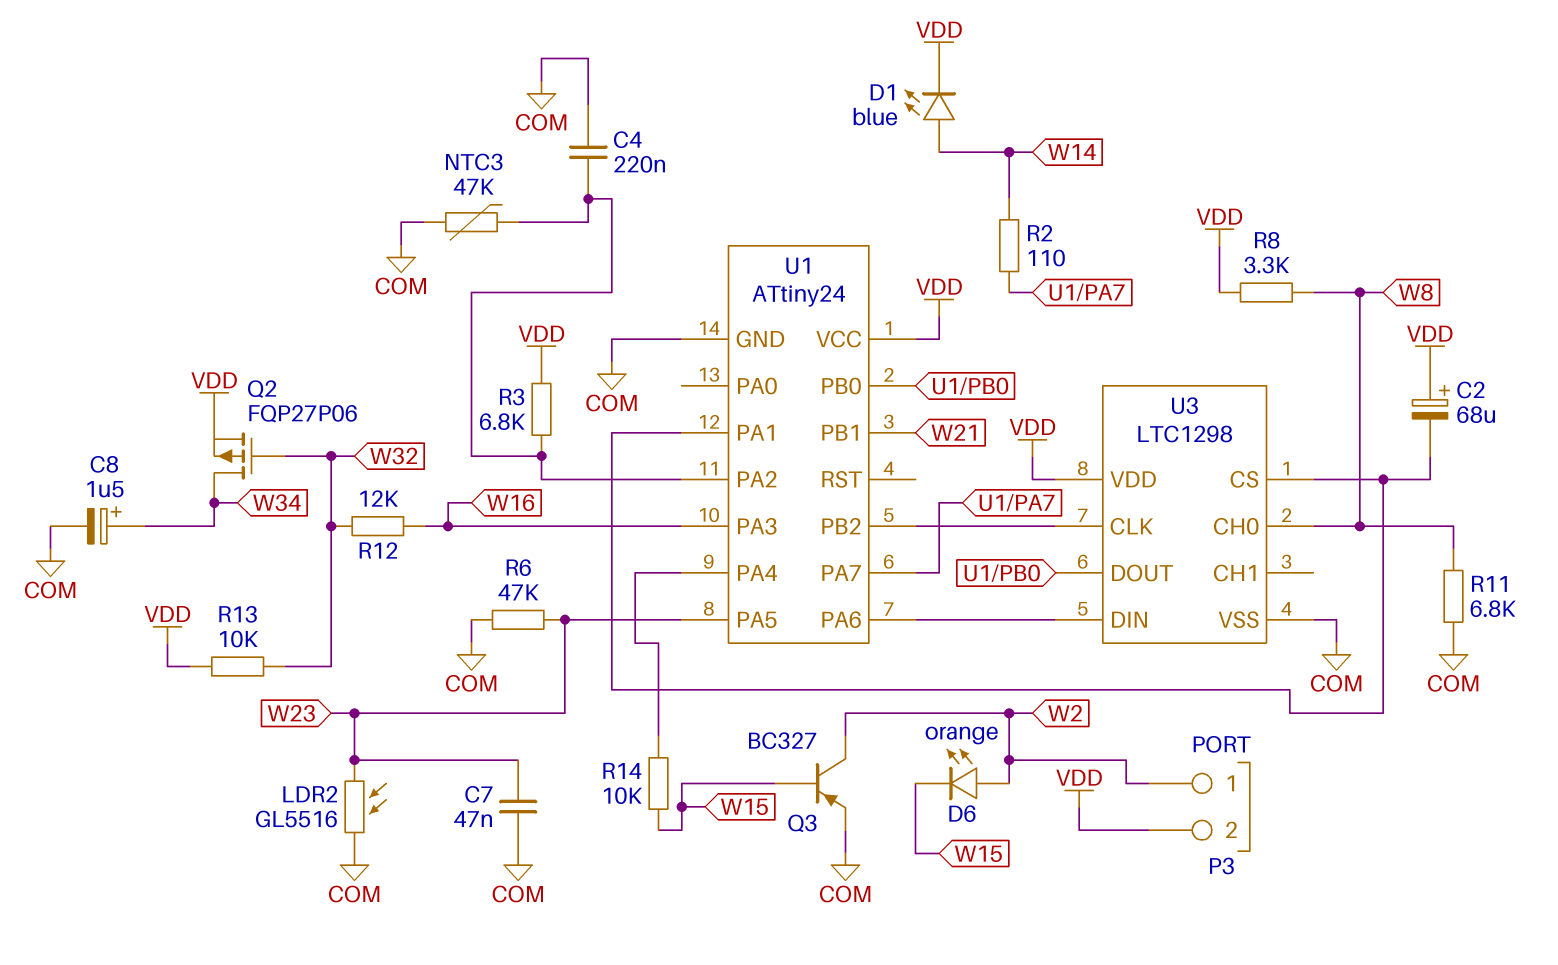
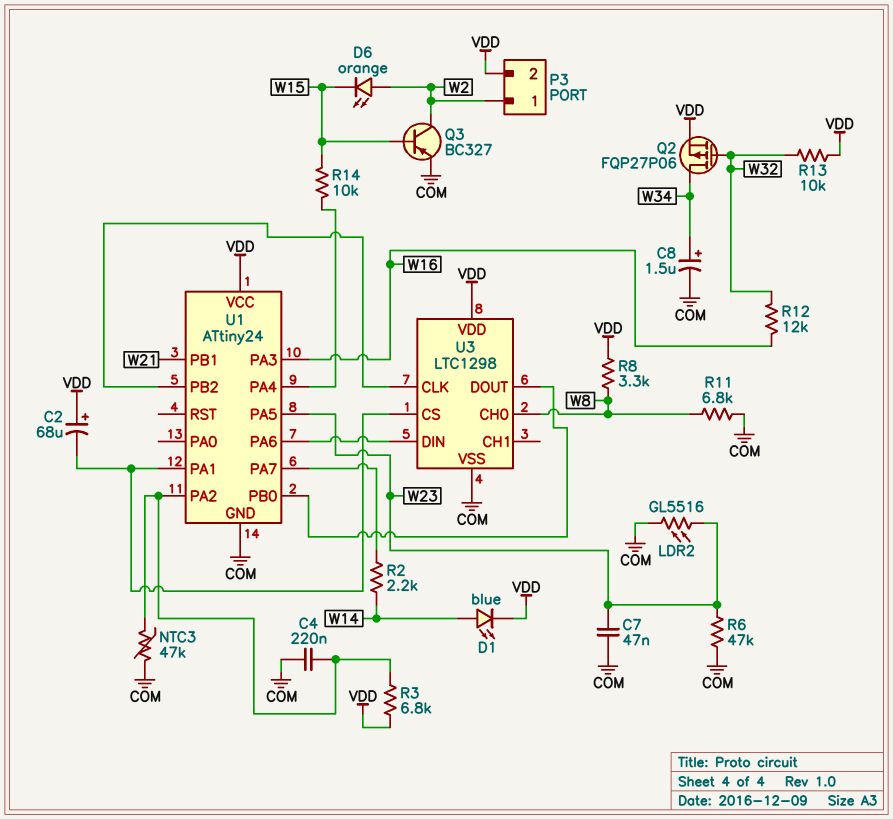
R2: 110 (U1/PA7, W14) -> 2.2k (U1/PA7, W14)

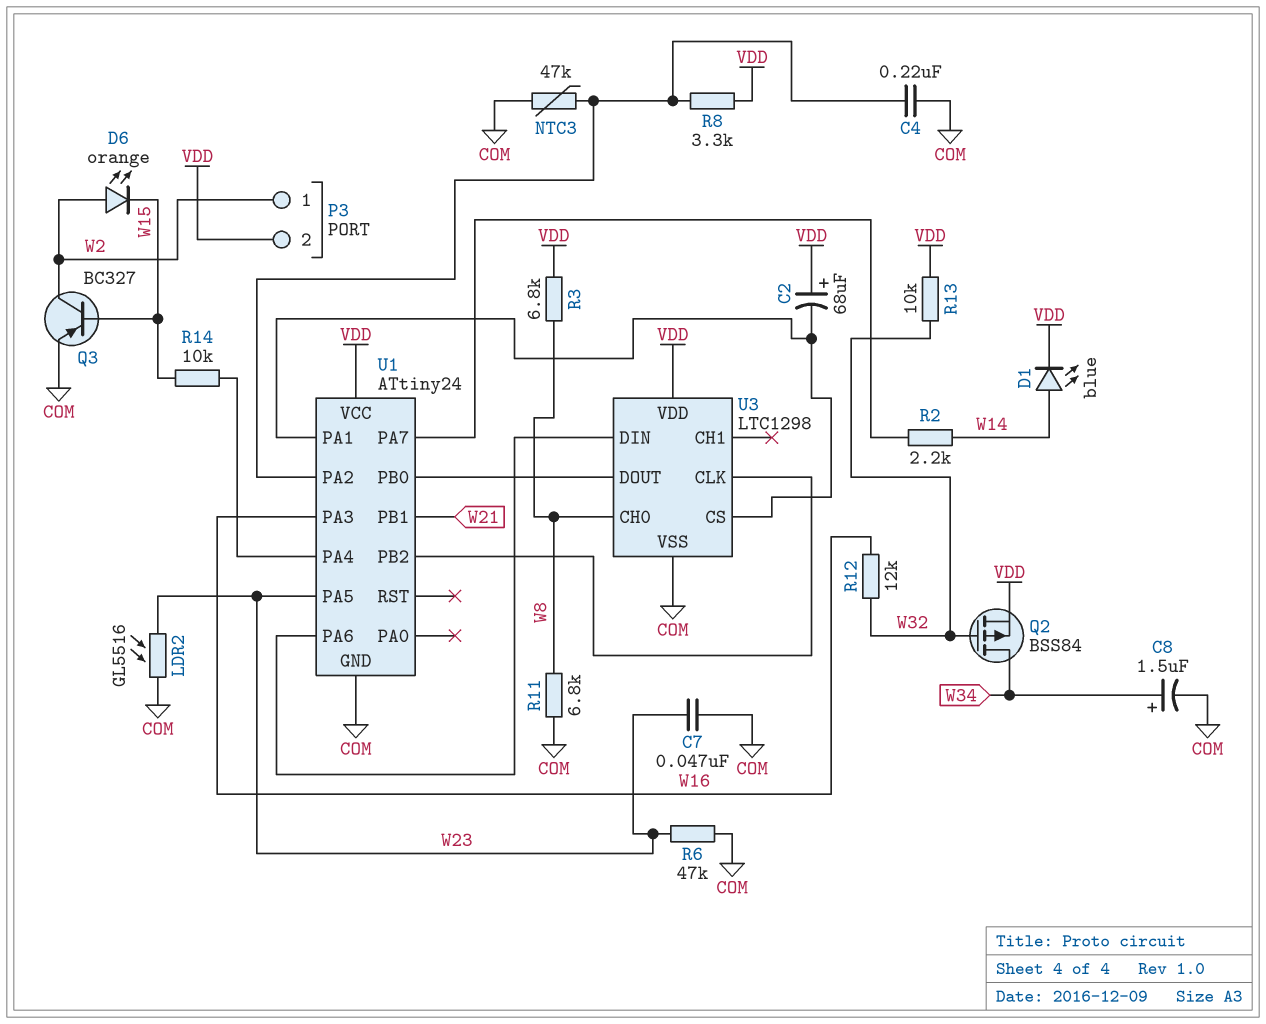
Q2: PMOS FQP27P06 (G W32, D W34, S VDD) -> PMOS BSS84 (G W32, D W34, S VDD)
R3: 6.8k (U1/PA2, VDD) -> 6.8k (VDD, W8)
R8: 3.3k (VDD, W8) -> 3.3k (U1/PA2, VDD)

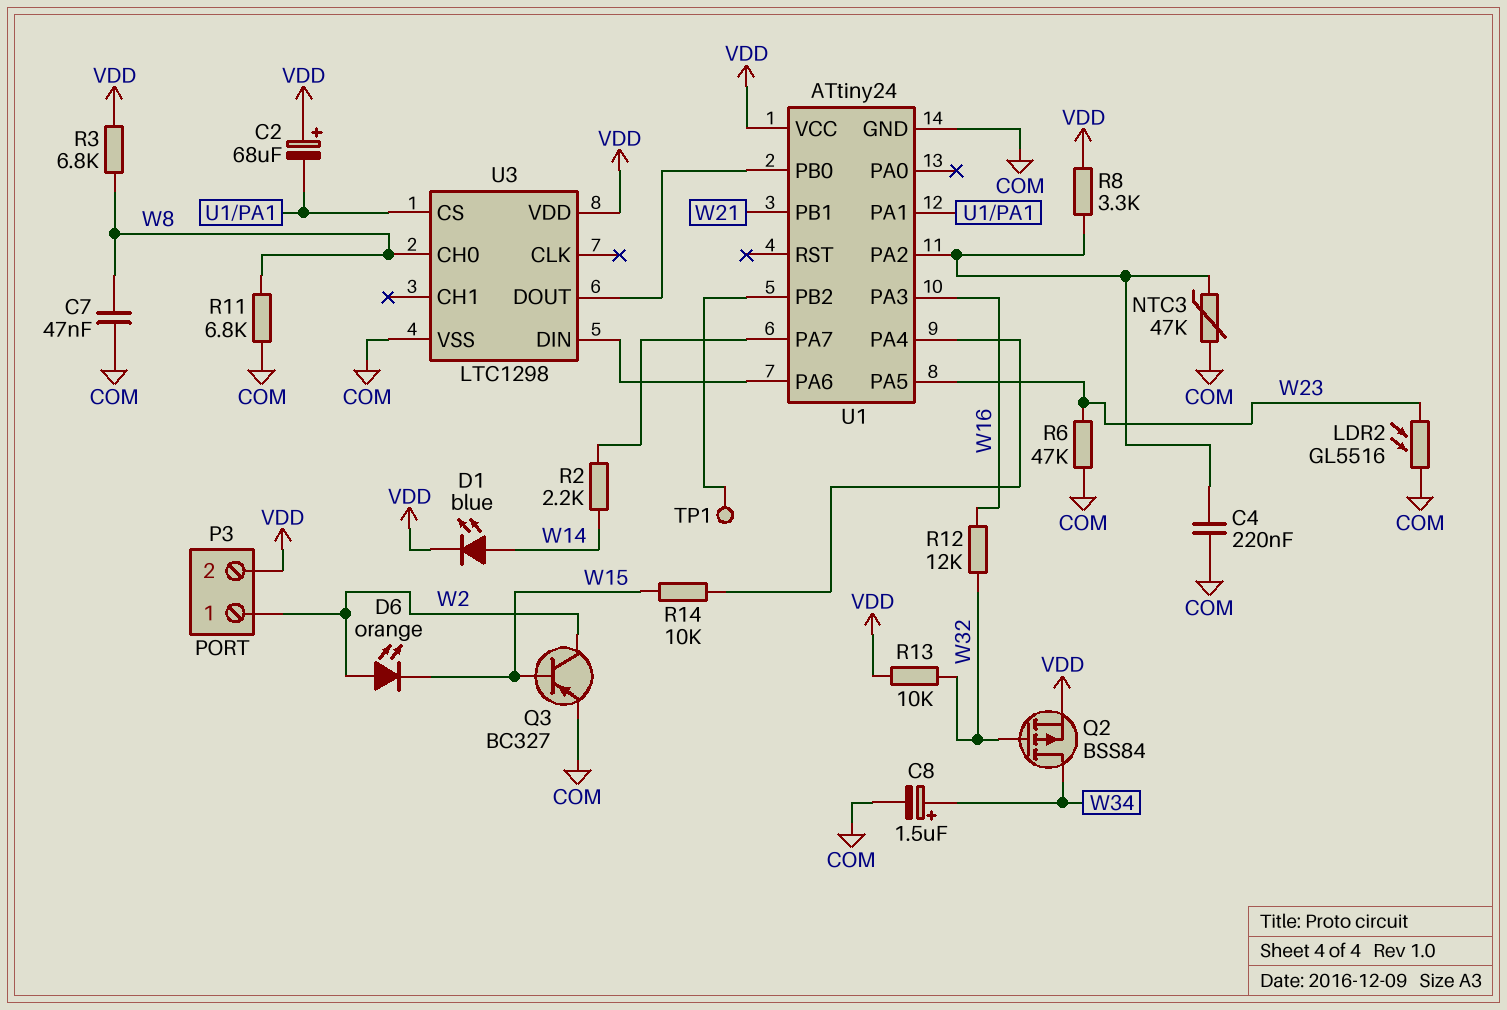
C7: 47nF (COM, W23) -> 47nF (COM, W8)
TP1: none -> test point (U1/PB2)
U3 pin CLK: U1/PB2 -> none

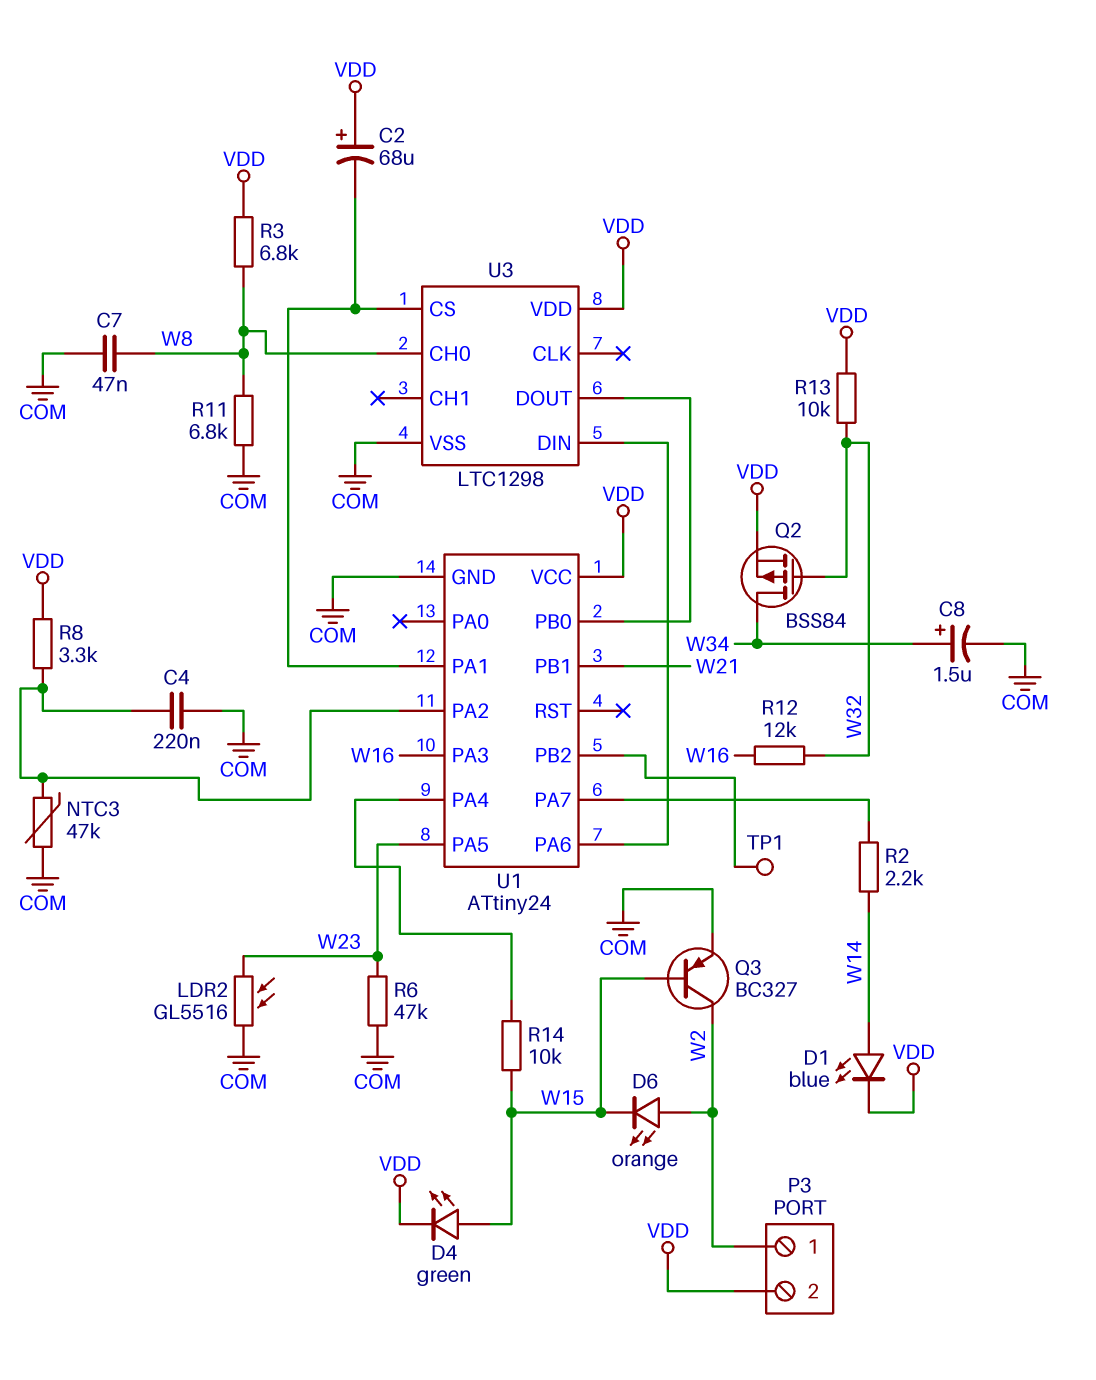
D4: none -> LED green (A W15, K VDD)

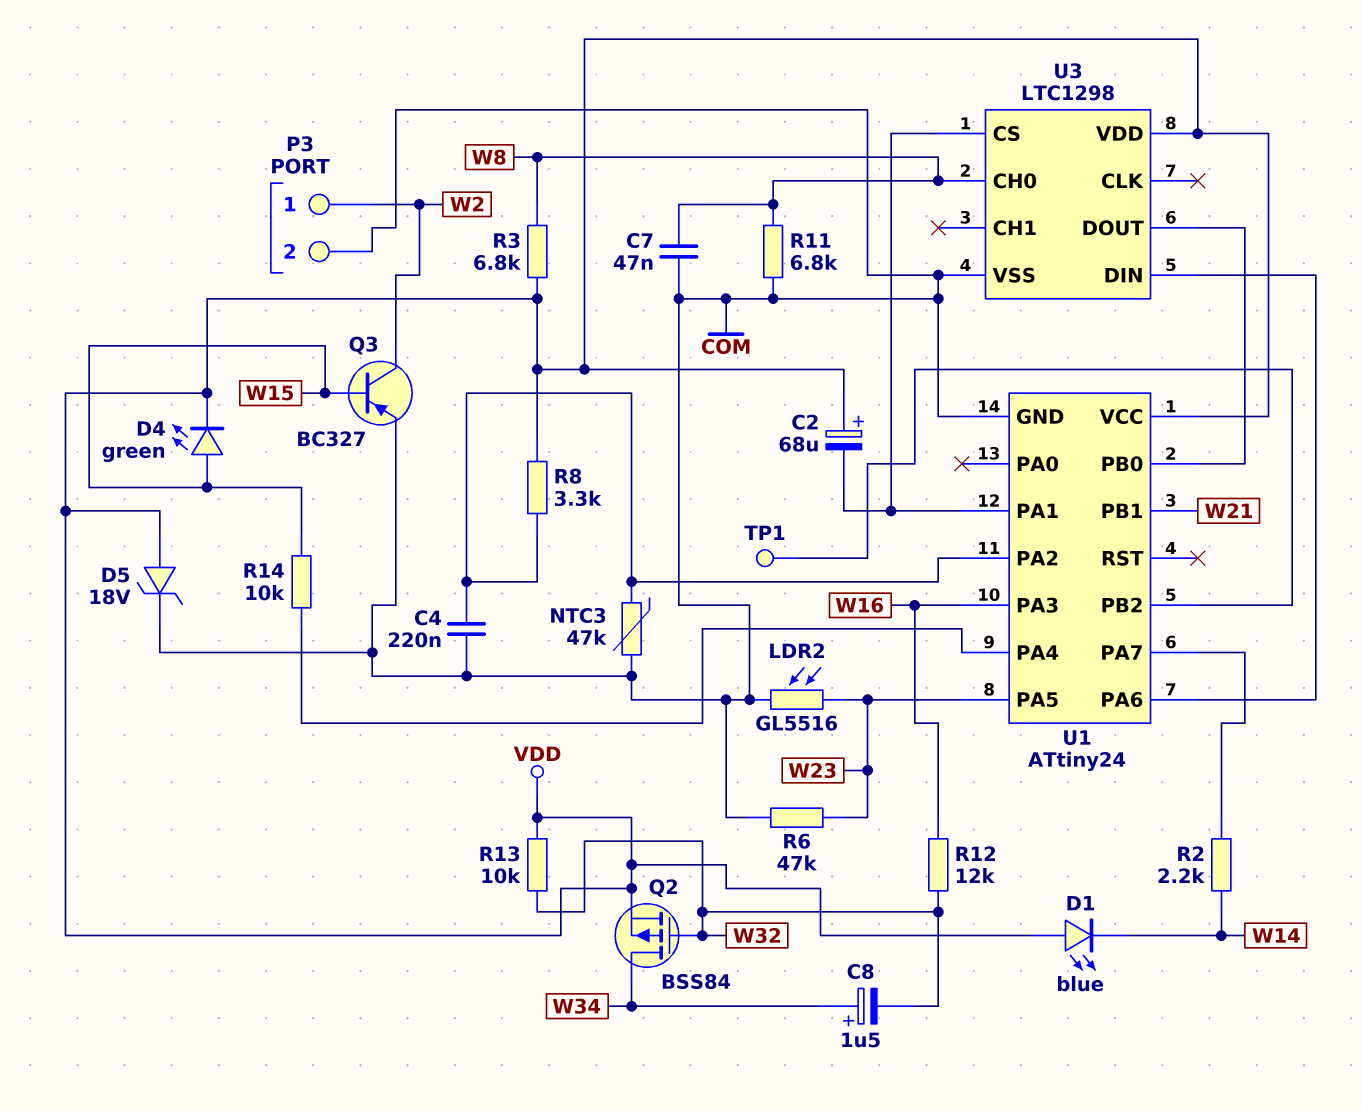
C8: 1.5uF (plus W34, minus COM) -> 1.5uF (plus W34, minus W32)
D1: LED blue (A W14, K VDD) -> LED blue (A VDD, K W14)
D5: none -> zener 18V (A VDD, K COM)
D6: LED orange (A W2, K W15) -> none
P3 pin 2: VDD -> COM

